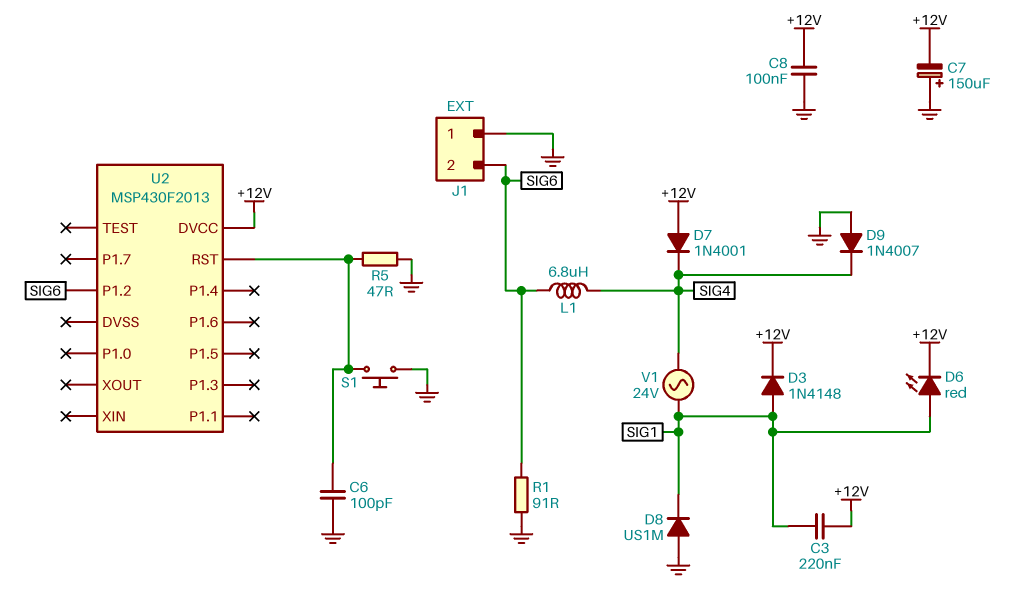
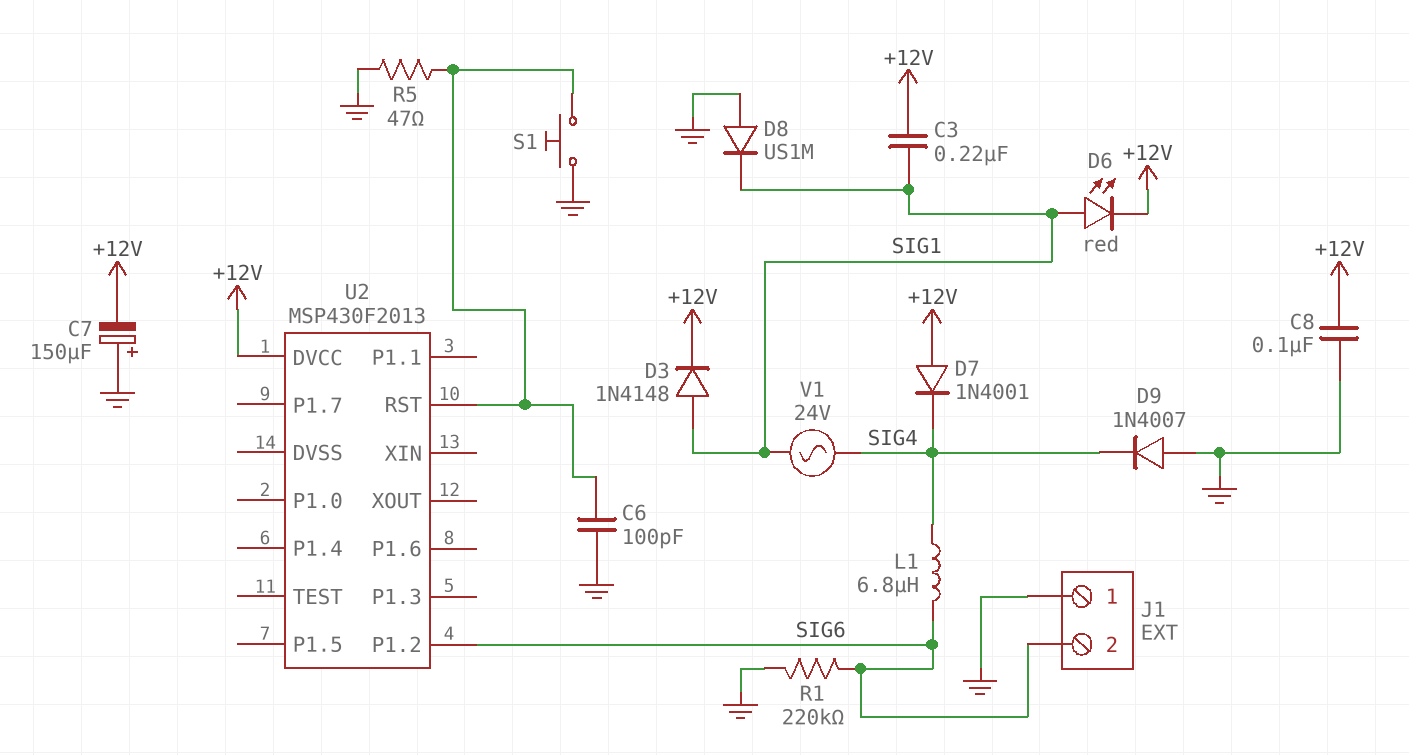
R1: 91 (GND, SIG6) -> 220k (GND, SIG6)

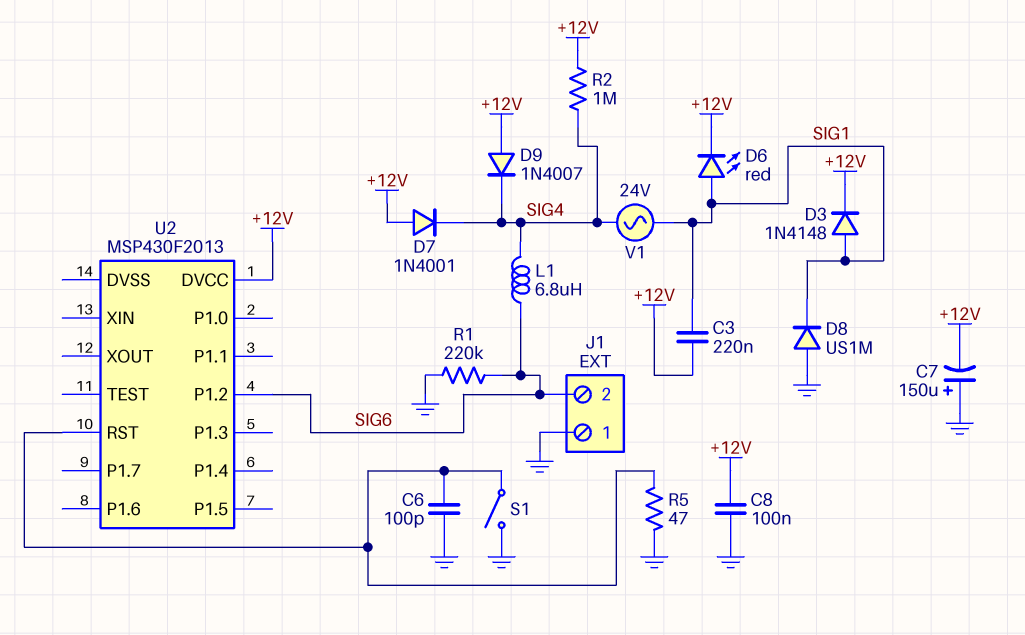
D9: diode 1N4007 (A GND, K SIG4) -> diode 1N4007 (A +12V, K SIG4)
R2: none -> 1M (+12V, SIG4)
S1: button (GND, U2/RST) -> switch (GND, U2/RST)

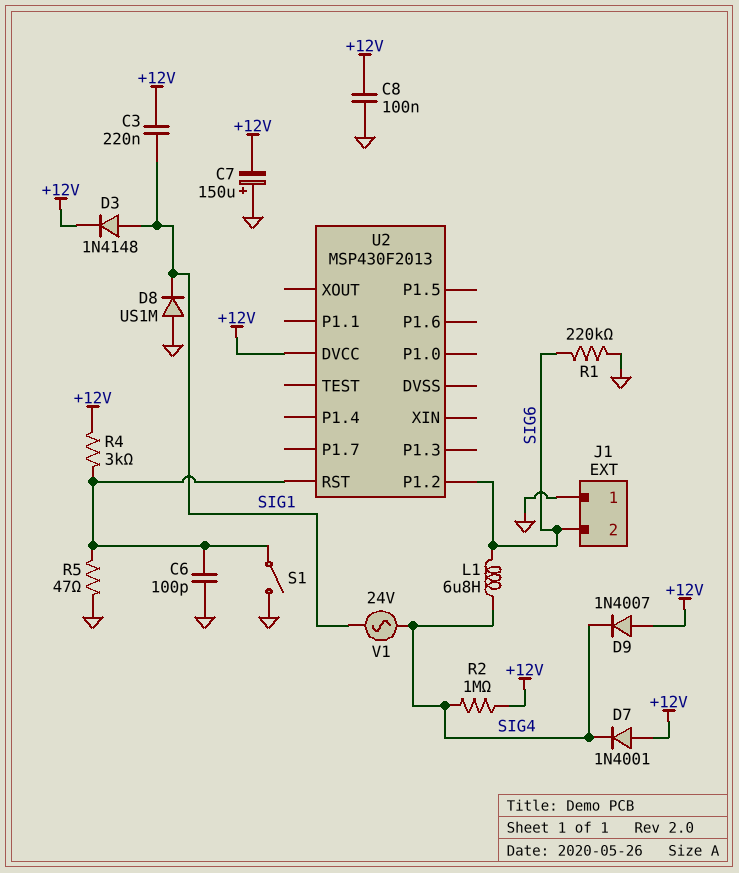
D6: LED red (A SIG1, K +12V) -> none
R4: none -> 3k (+12V, U2/RST)

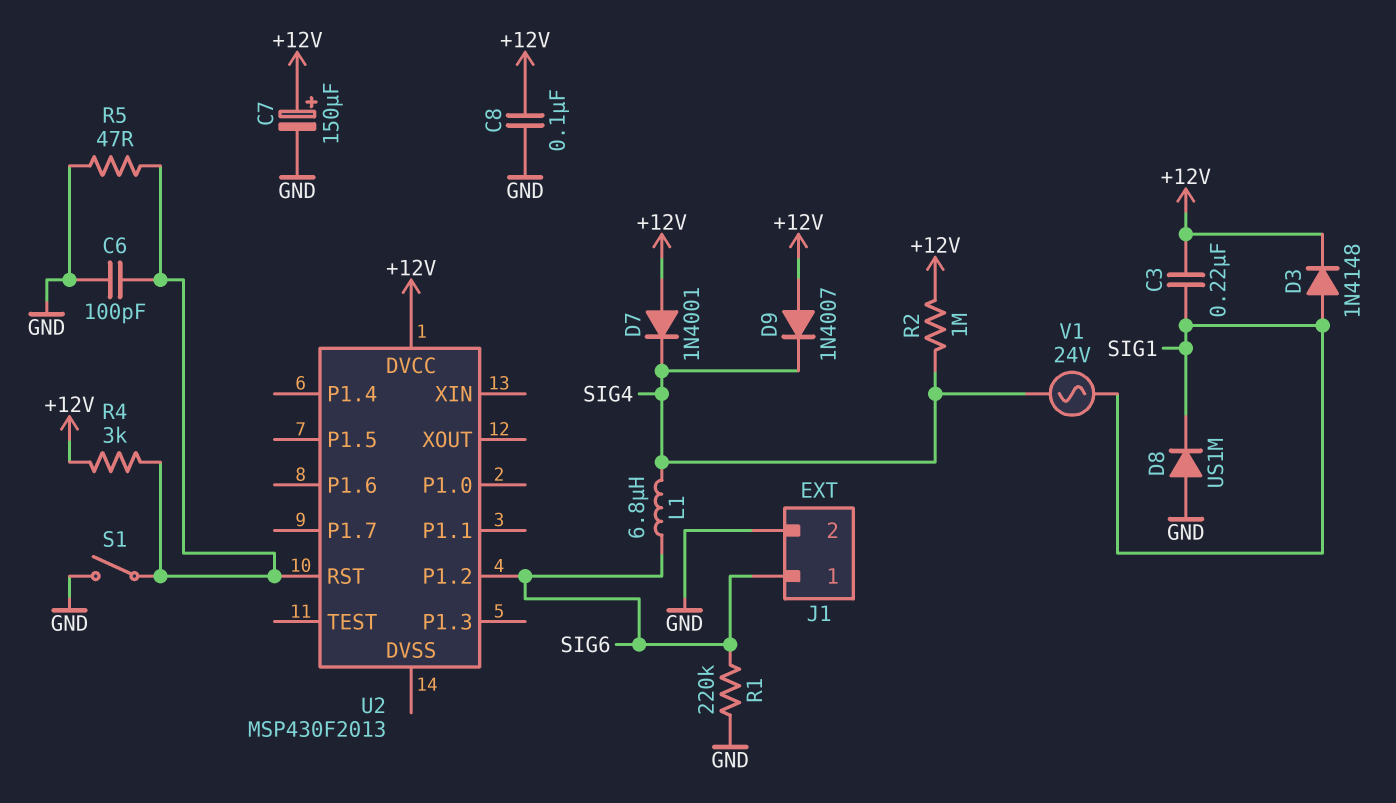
C7: 150uF (plus GND, minus +12V) -> 150uF (plus +12V, minus GND)
J1 pin 1: GND -> SIG6
J1 pin 2: SIG6 -> GND

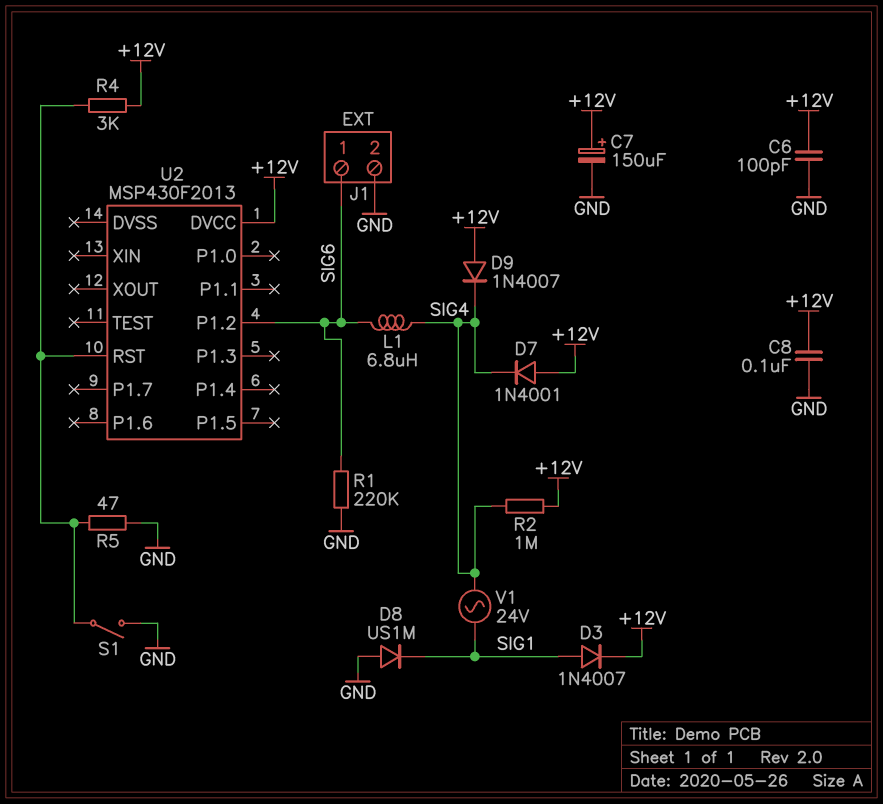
C3: 220nF (+12V, SIG1) -> none
C6: 100pF (GND, U2/RST) -> 100pF (+12V, GND)
D3: diode 1N4148 (A SIG1, K +12V) -> diode 1N4007 (A SIG1, K +12V)

